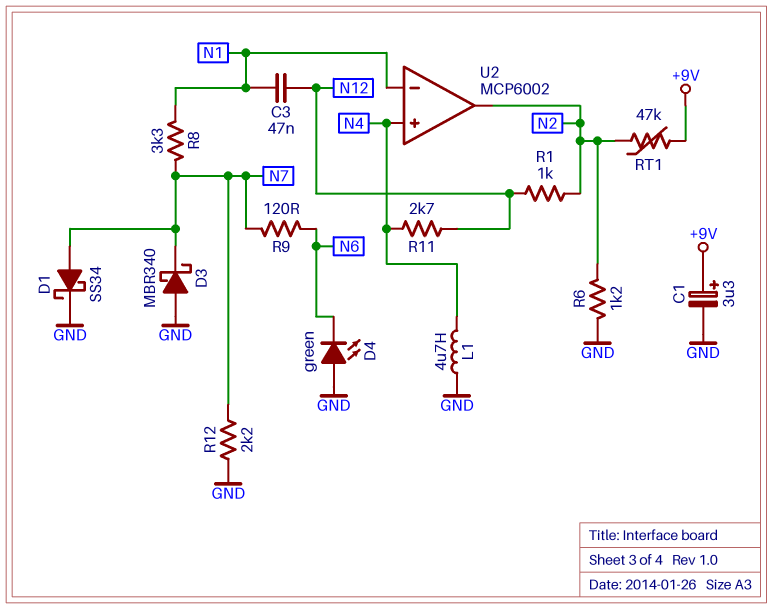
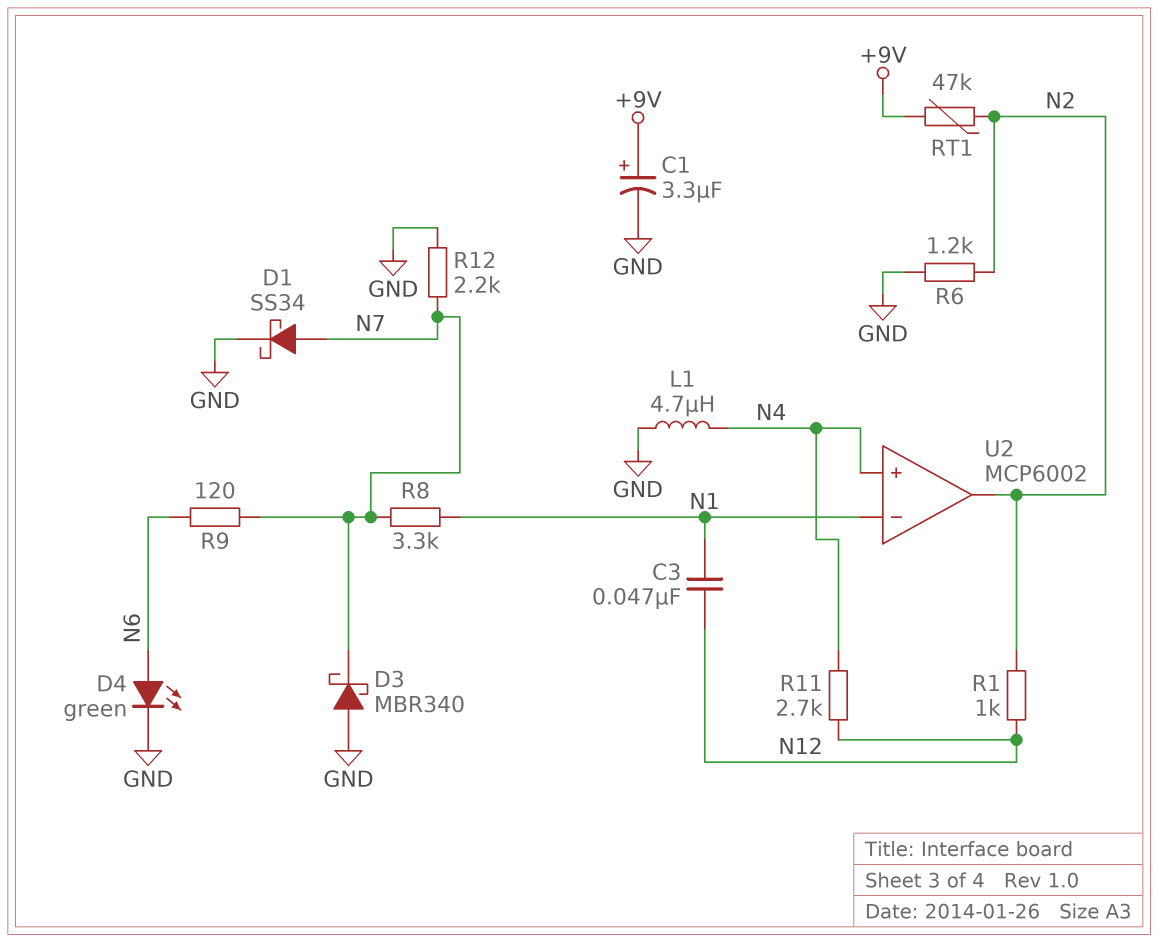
D4: LED green (A GND, K N6) -> LED green (A N6, K GND)

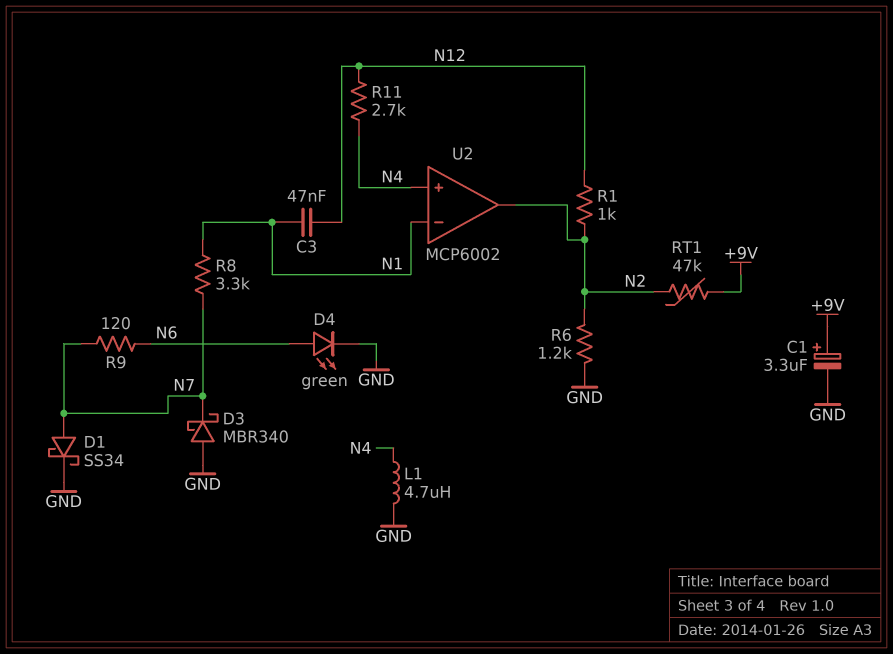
R12: 2.2k (GND, N7) -> none

